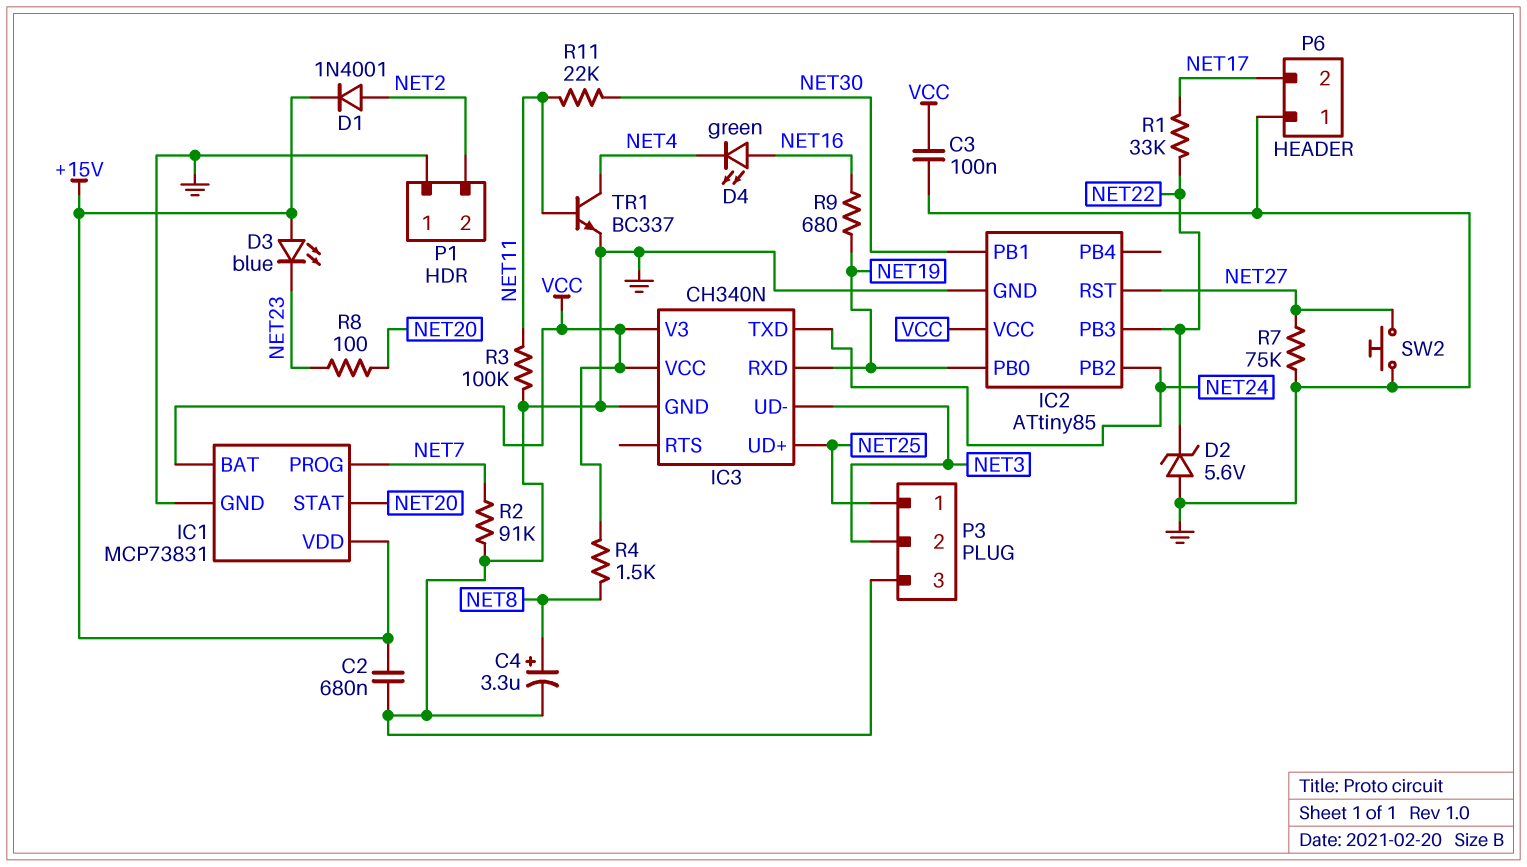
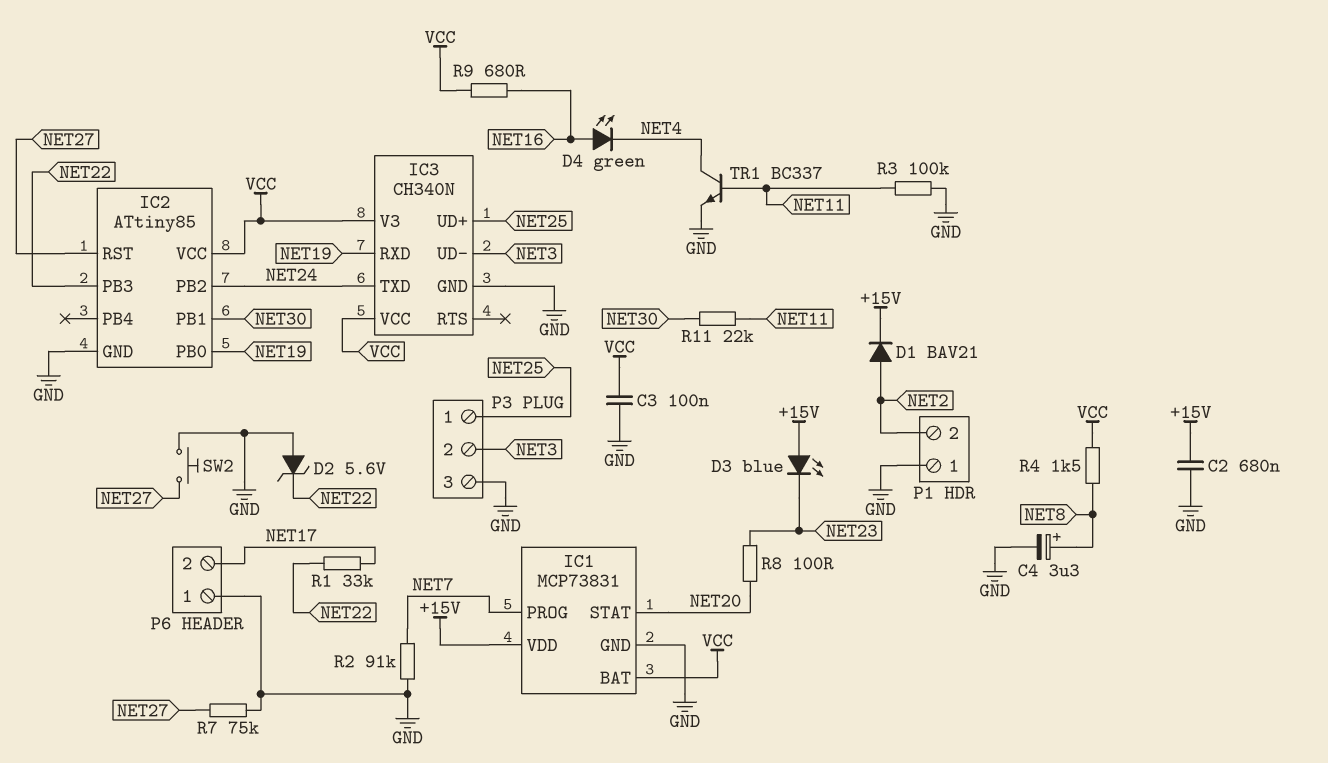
D1: diode 1N4001 (A NET2, K +15V) -> diode BAV21 (A NET2, K +15V)
R9: 680 (NET16, NET19) -> 680 (NET16, VCC)

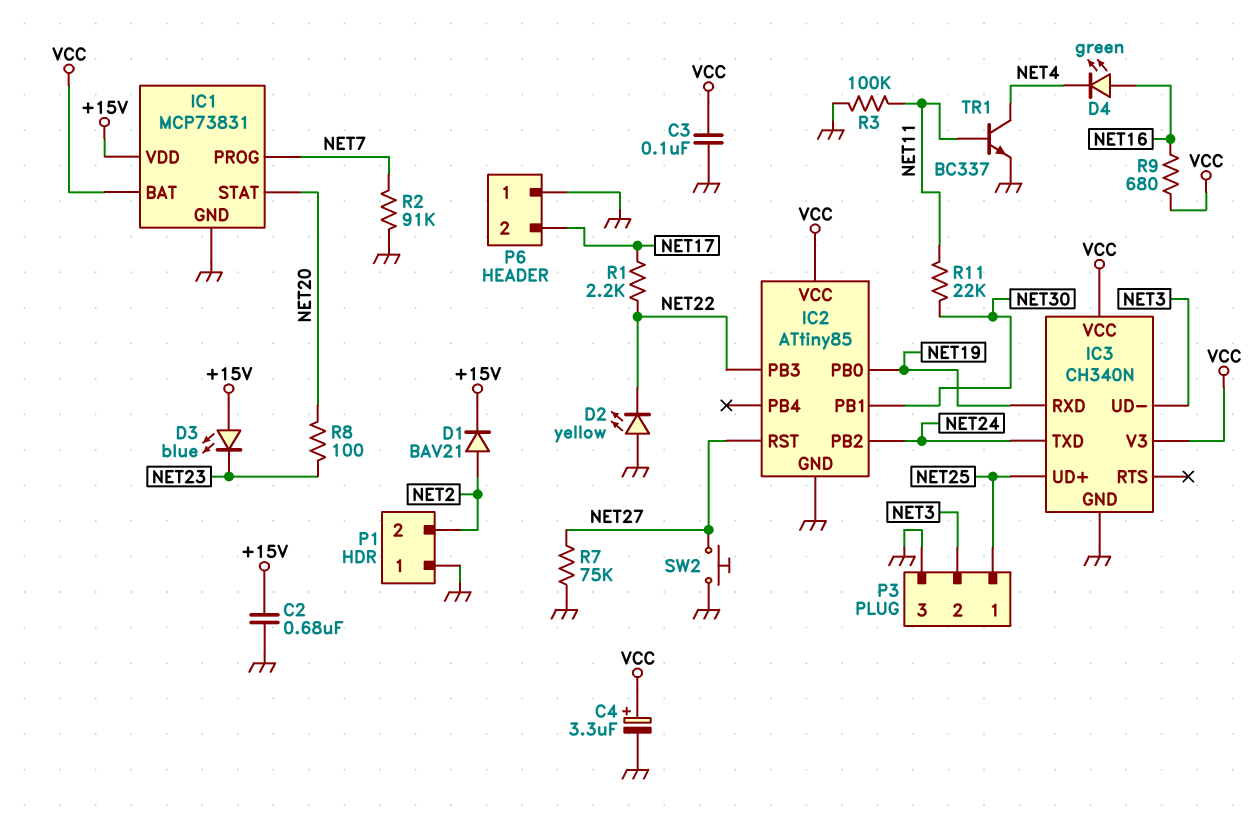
C4: 3.3uF (plus NET8, minus GND) -> 3.3uF (plus VCC, minus GND)
D2: zener 5.6V (A GND, K NET22) -> LED yellow (A GND, K NET22)
R1: 33k (NET17, NET22) -> 2.2k (NET17, NET22)
R4: 1.5k (NET8, VCC) -> none

